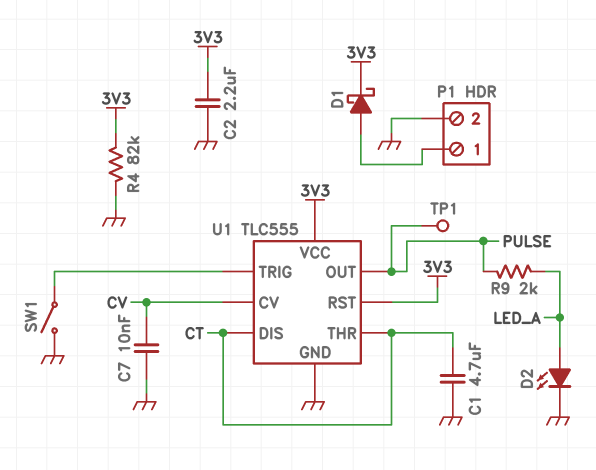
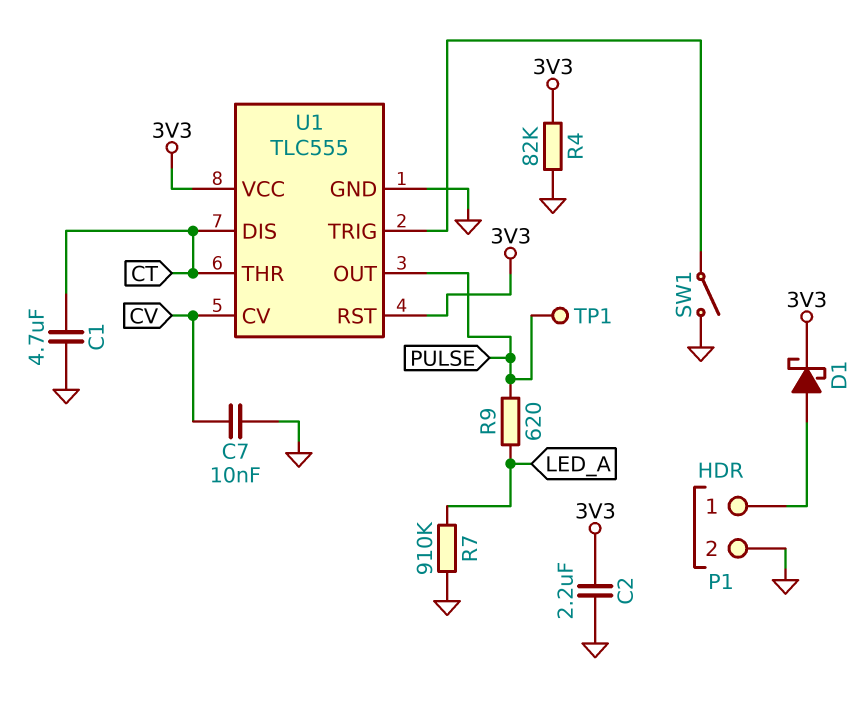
D2: LED (A LED_A, K GND) -> none
R7: none -> 910k (GND, LED_A)
R9: 2k (LED_A, PULSE) -> 620 (LED_A, PULSE)

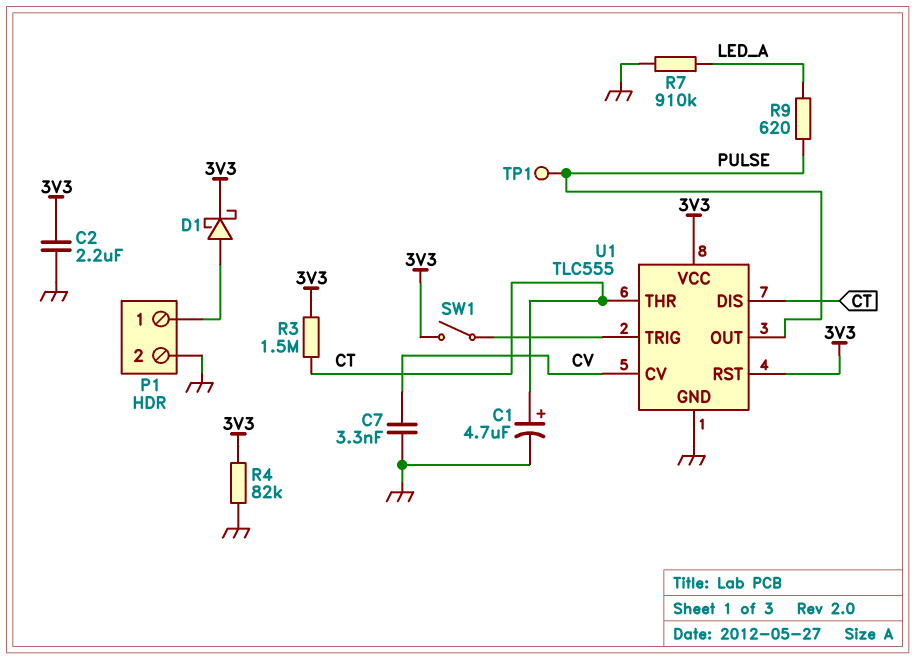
C1: 4.7uF (CT, GND) -> 4.7uF (plus CT, minus GND)
C7: 10nF (CV, GND) -> 3.3nF (CV, GND)
R3: none -> 1.5M (3V3, CT)
SW1: switch (GND, U1/TRIG) -> switch (3V3, U1/TRIG)

